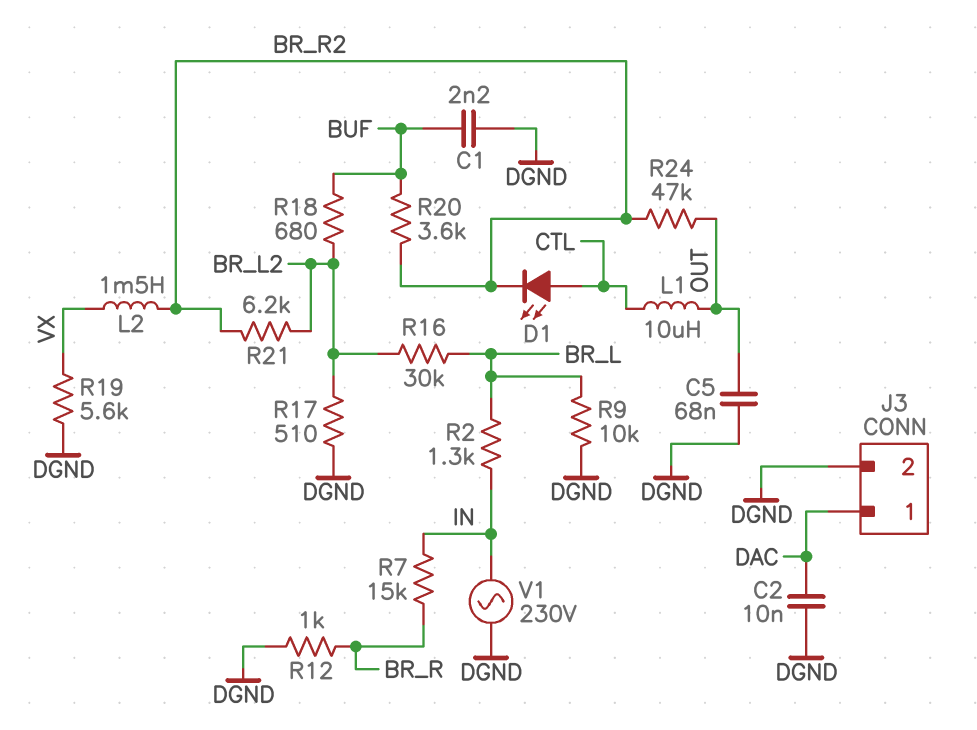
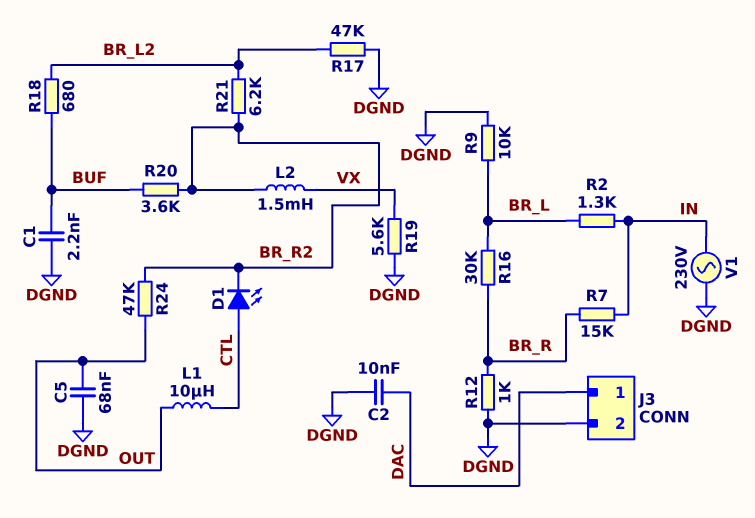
R16: 30k (BR_L, BR_L2) -> 30k (BR_L, BR_R)
R17: 510 (BR_L2, DGND) -> 47k (BR_L2, DGND)

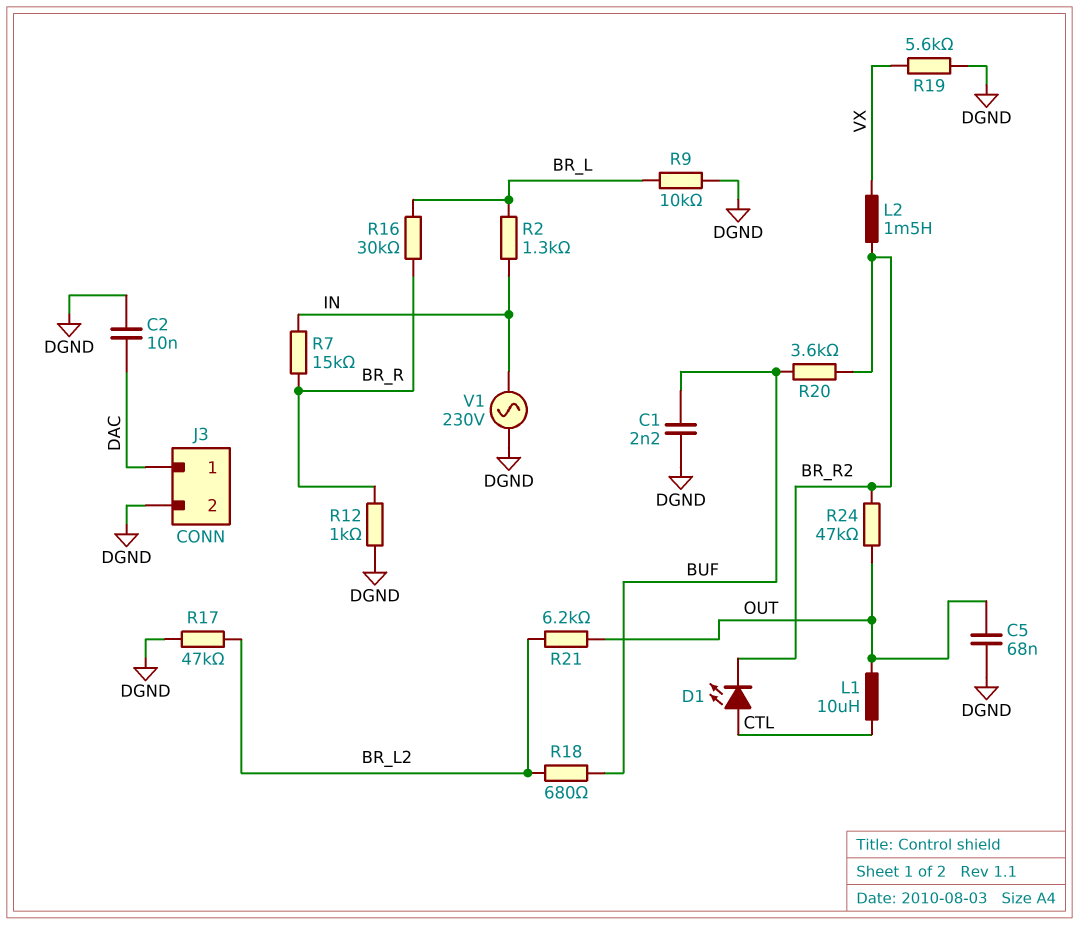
R21: 6.2k (BR_L2, BR_R2) -> 6.2k (BR_L2, OUT)

